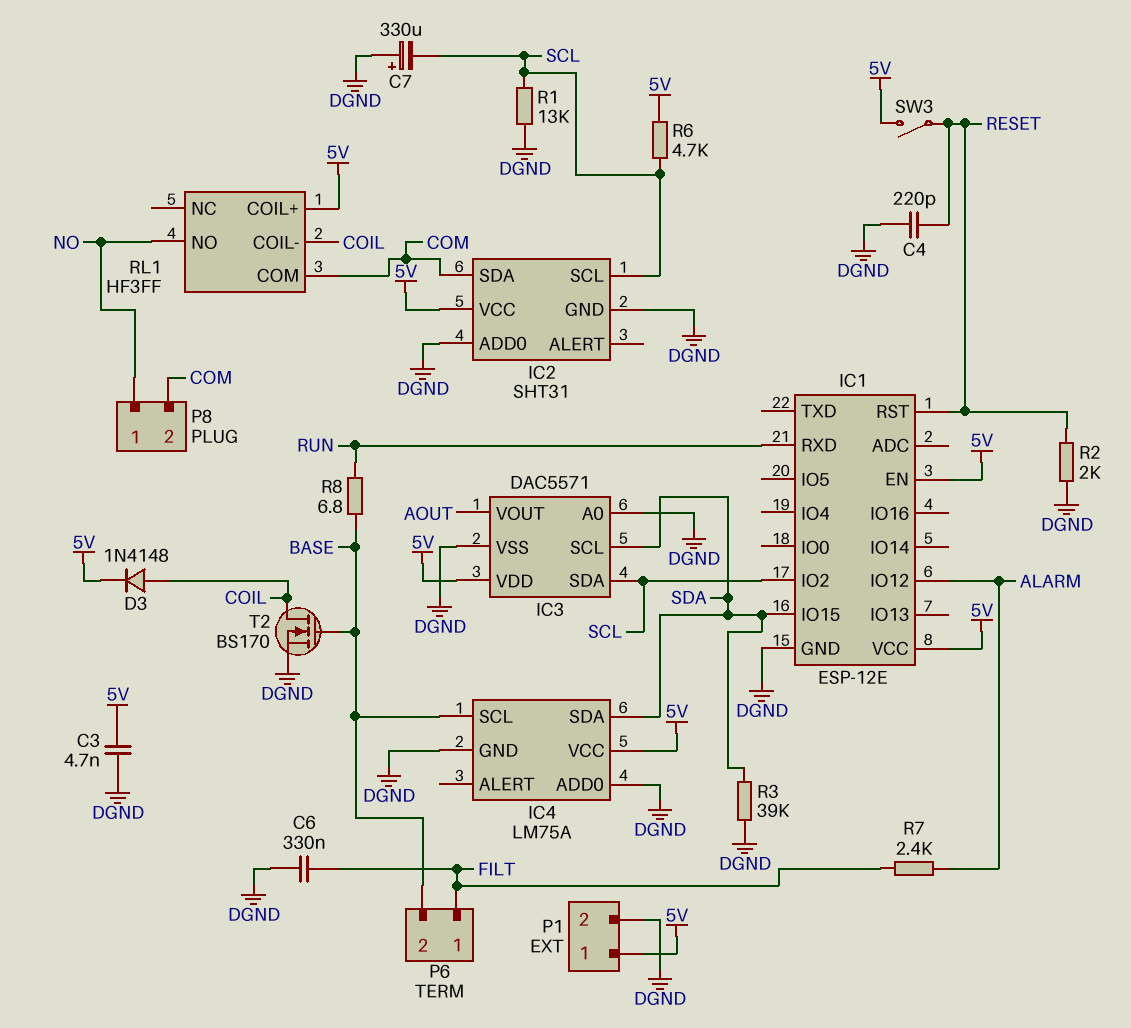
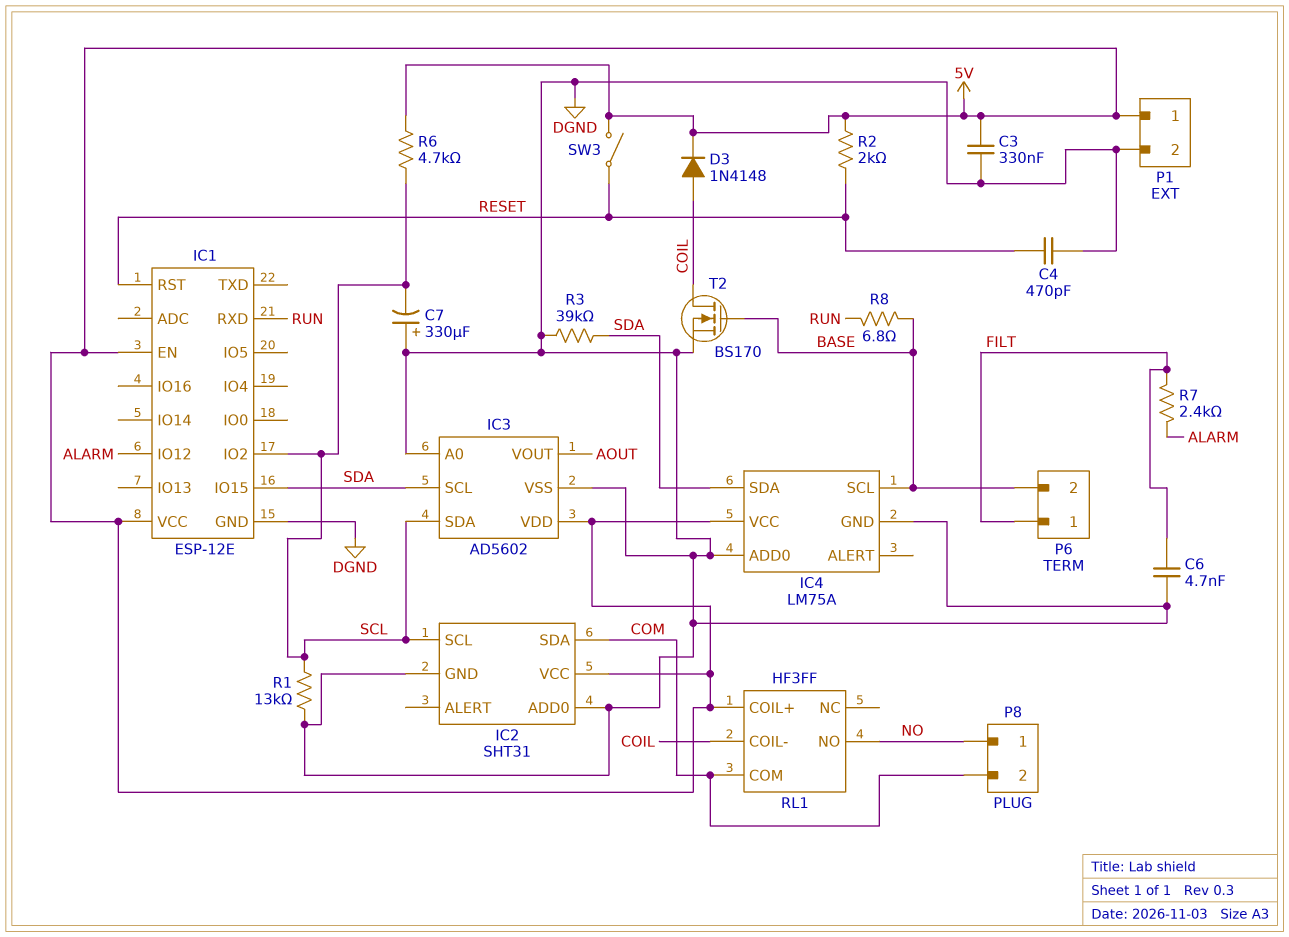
C3: 4.7nF (5V, DGND) -> 330nF (5V, DGND)
C4: 220pF (DGND, RESET) -> 470pF (DGND, RESET)
C6: 330nF (DGND, FILT) -> 4.7nF (DGND, FILT)
IC3: DAC5571 -> AD5602
R2: 2k (DGND, RESET) -> 2k (5V, RESET)

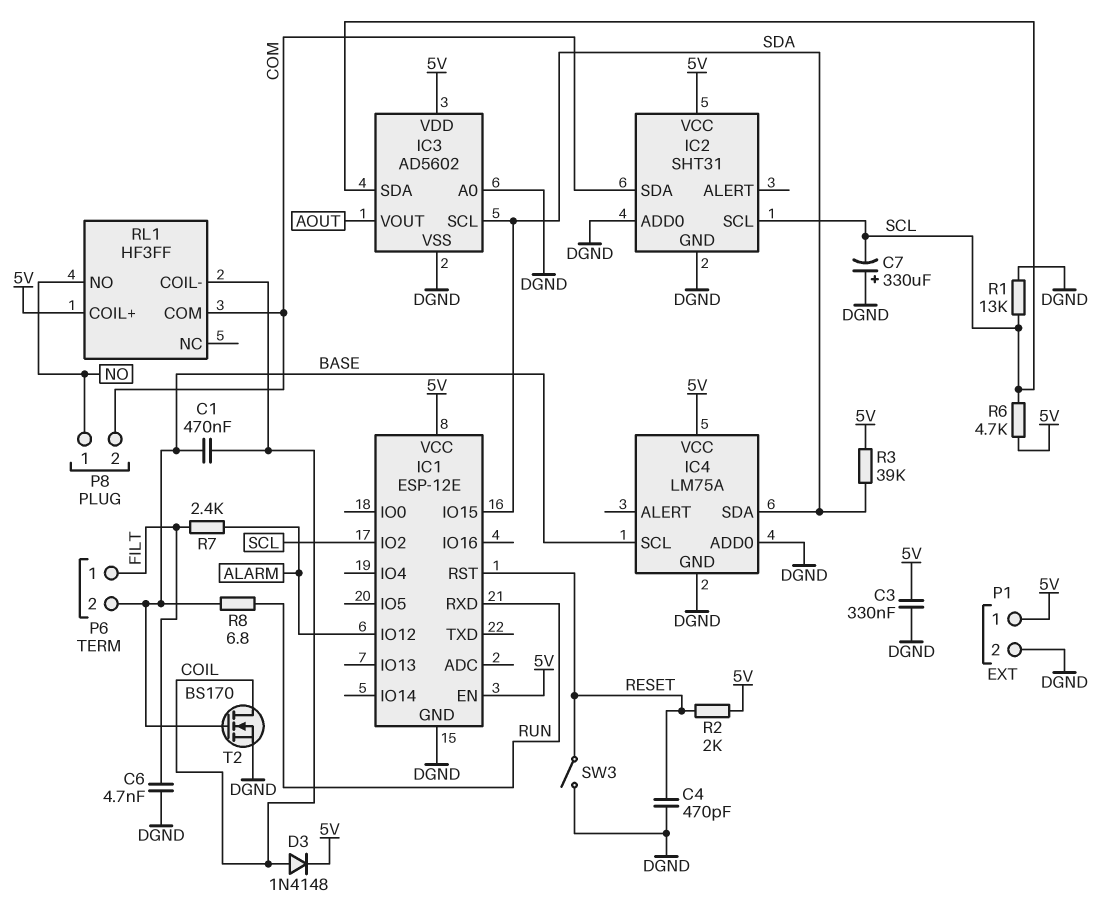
C1: none -> 470nF (BASE, COIL)
R3: 39k (DGND, SDA) -> 39k (5V, SDA)
SW3: switch (5V, RESET) -> switch (DGND, RESET)

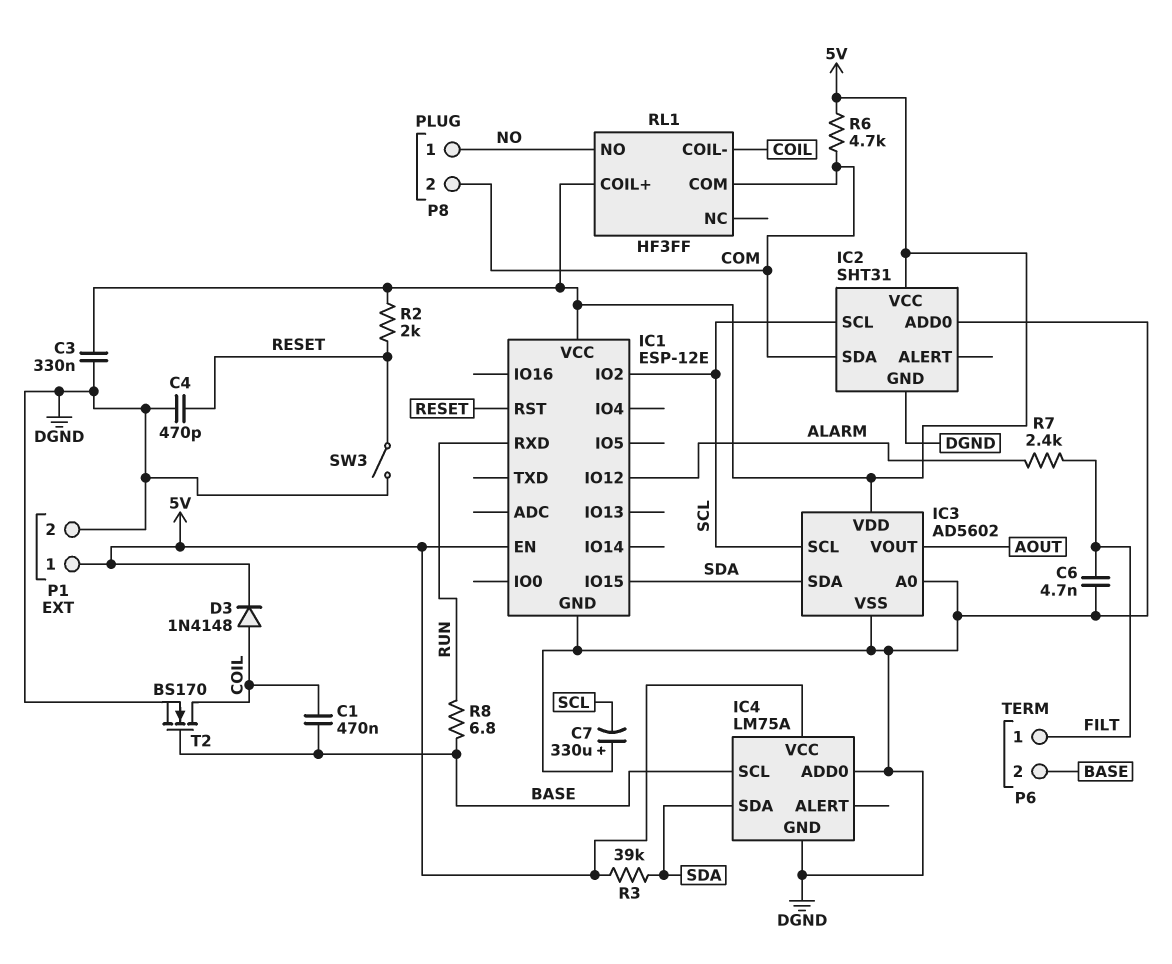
IC3 pin SCL: SDA -> SCL
IC3 pin SDA: SCL -> SDA
R1: 13k (DGND, SCL) -> none
R6: 4.7k (5V, SCL) -> 4.7k (5V, COM)

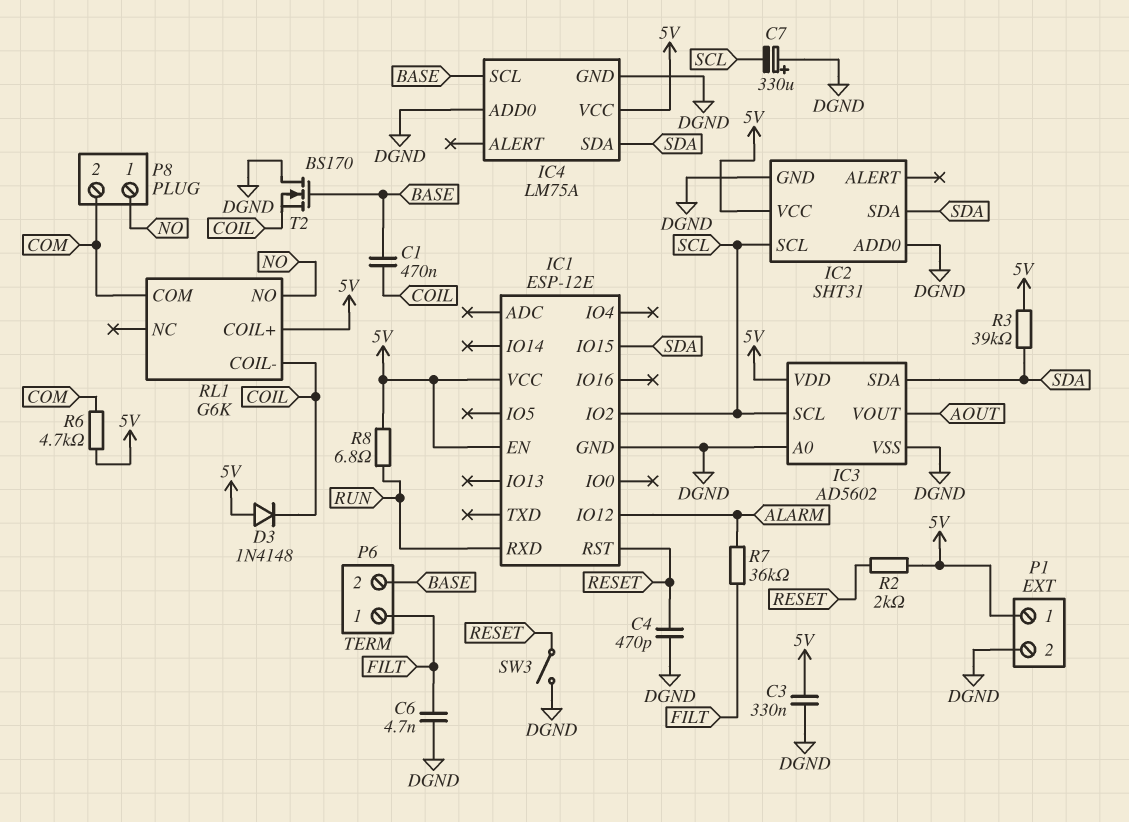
D3: diode 1N4148 (A COIL, K 5V) -> diode 1N4148 (A 5V, K COIL)
IC2 pin SDA: COM -> SDA
R7: 2.4k (ALARM, FILT) -> 36k (ALARM, FILT)
R8: 6.8 (BASE, RUN) -> 6.8 (5V, RUN)
RL1: HF3FF -> G6K
T2: NMOS BS170 (G BASE, D COIL, S DGND) -> NMOS BS170 (G BASE, D DGND, S COIL)

